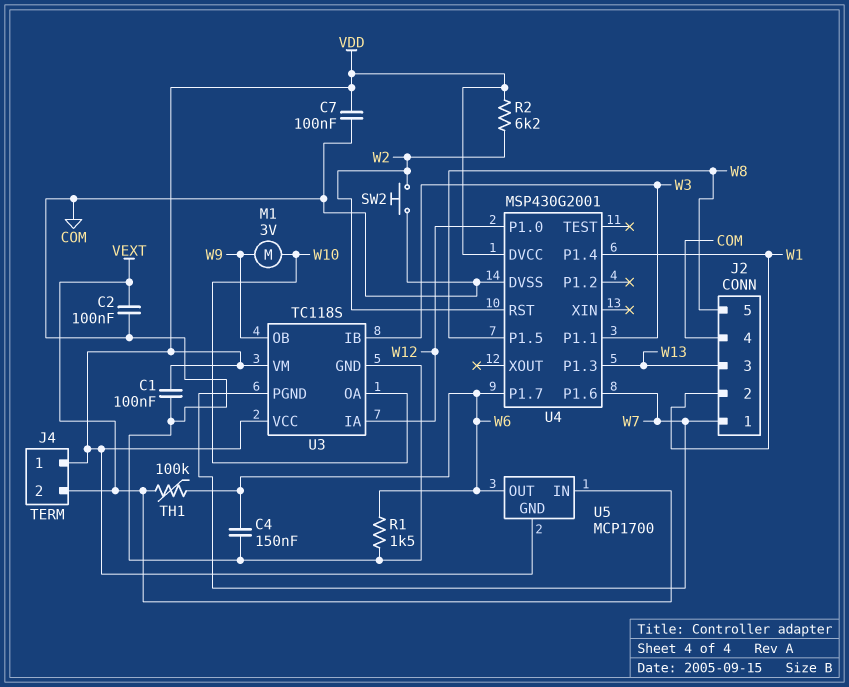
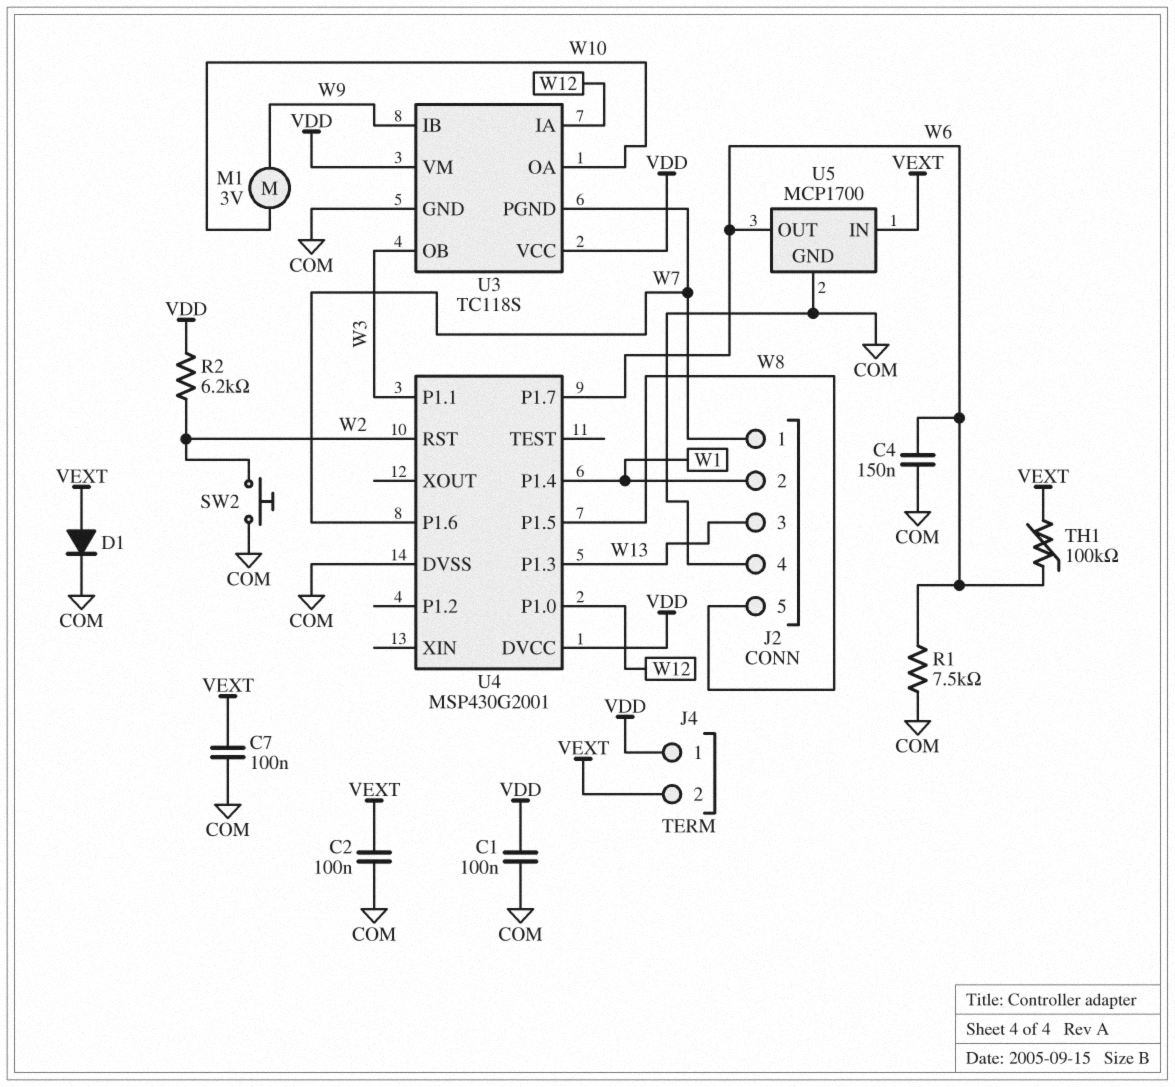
C7: 100nF (COM, VDD) -> 100nF (COM, VEXT)
D1: none -> diode (A VEXT, K COM)
R1: 1.5k (COM, W6) -> 7.5k (COM, W6)
U3 pin IB: W3 -> W9
U3 pin OB: W9 -> W3
U5 pin GND: VDD -> COM

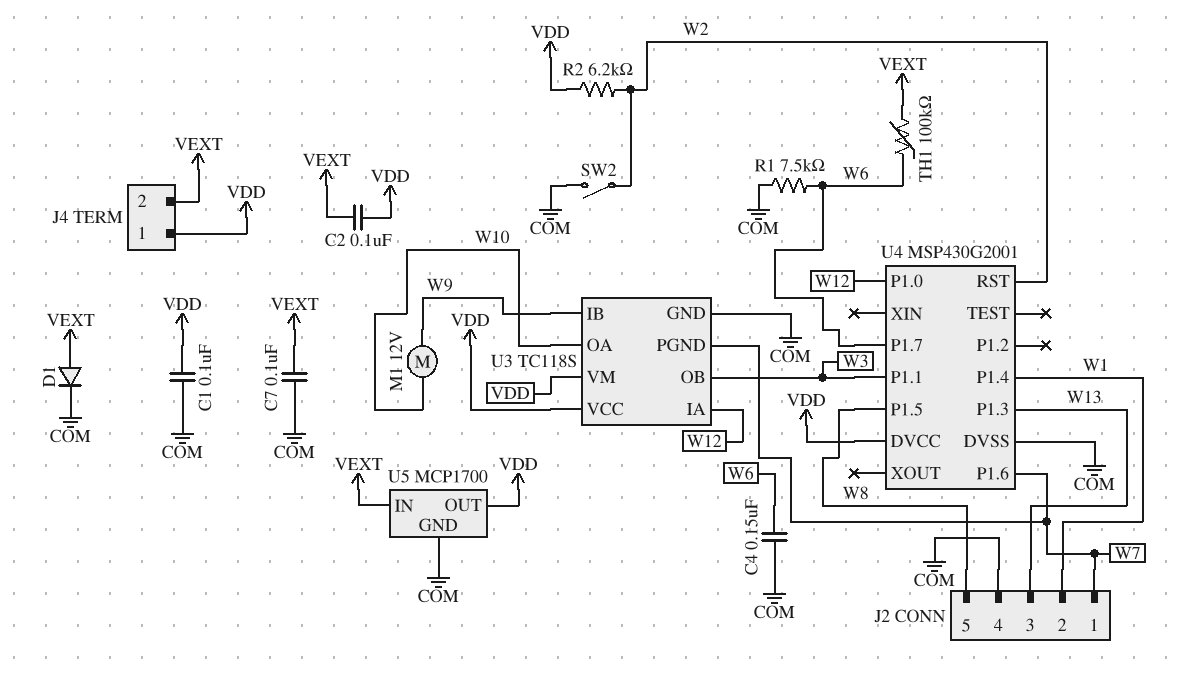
C2: 100nF (COM, VEXT) -> 100nF (VDD, VEXT)
M1: motor 3V (W9, W10) -> motor 12V (W9, W10)
SW2: button (COM, W2) -> switch (COM, W2)
U5 pin OUT: W6 -> VDD

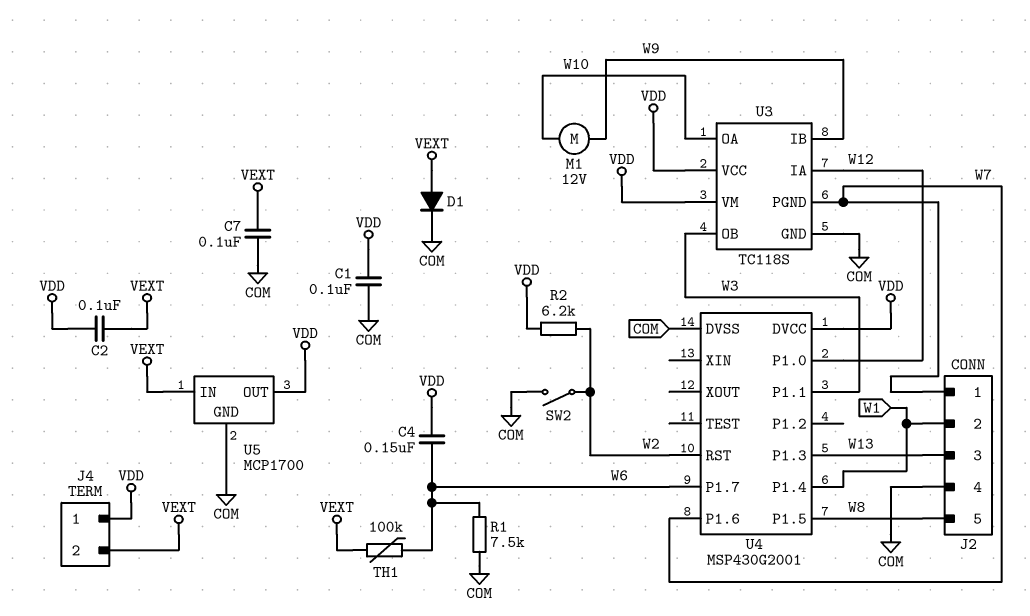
C4: 150nF (COM, W6) -> 150nF (VDD, W6)

